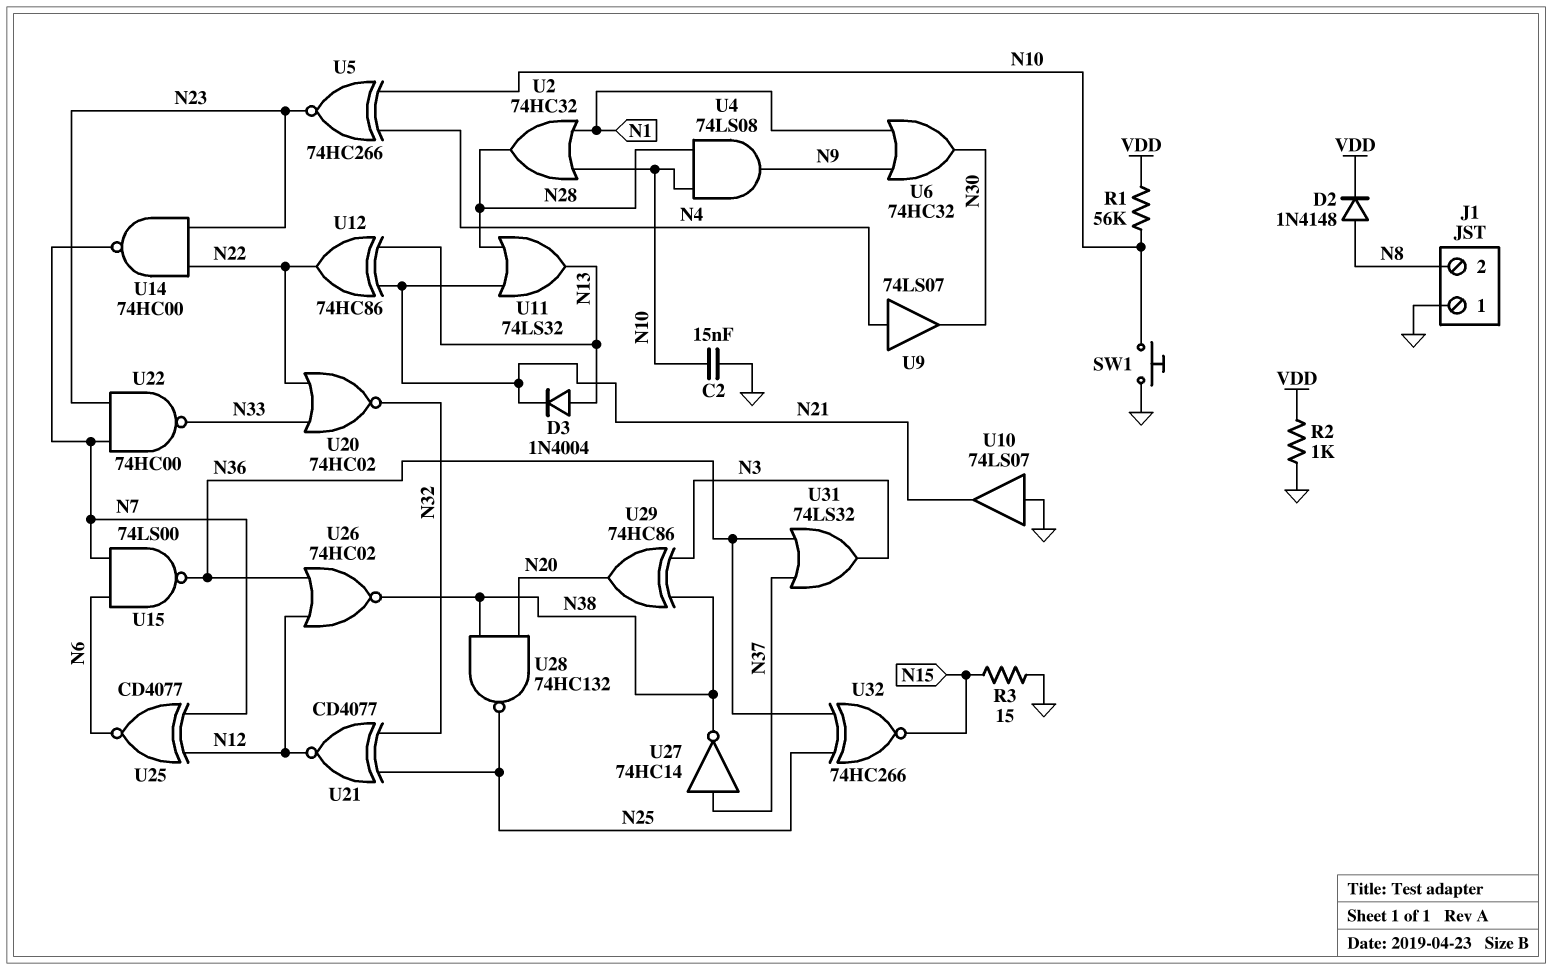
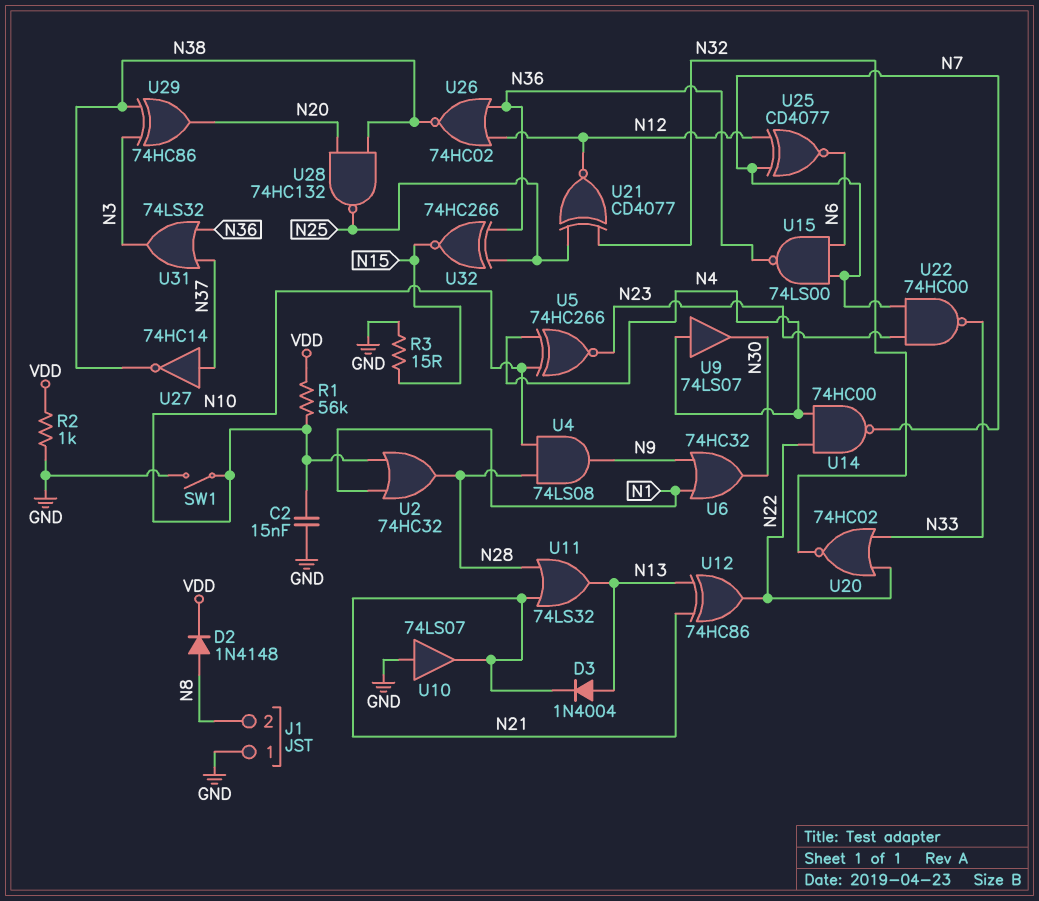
SW1: button (GND, N10) -> switch (GND, N10)
U14: NAND 74HC00 (in N22, in N23, out N7) -> NAND 74HC00 (in N4, in N22, out N7)

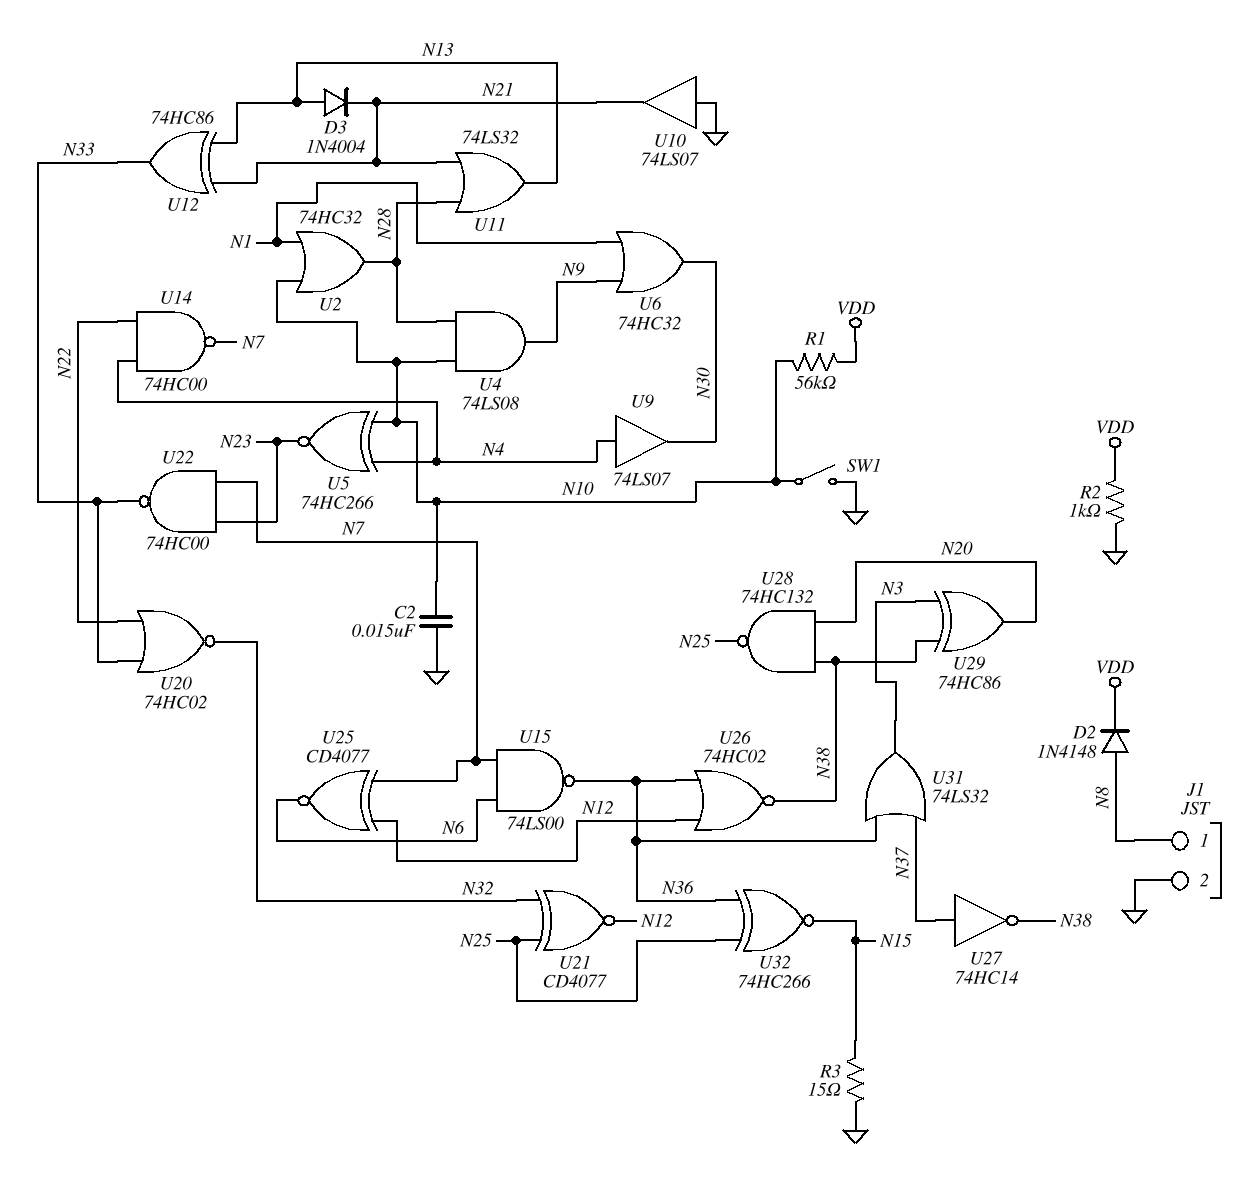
J1 pin 1: GND -> N8
J1 pin 2: N8 -> GND
U12: XOR 74HC86 (in N13, in N21, out N22) -> XOR 74HC86 (in N13, in N21, out N33)

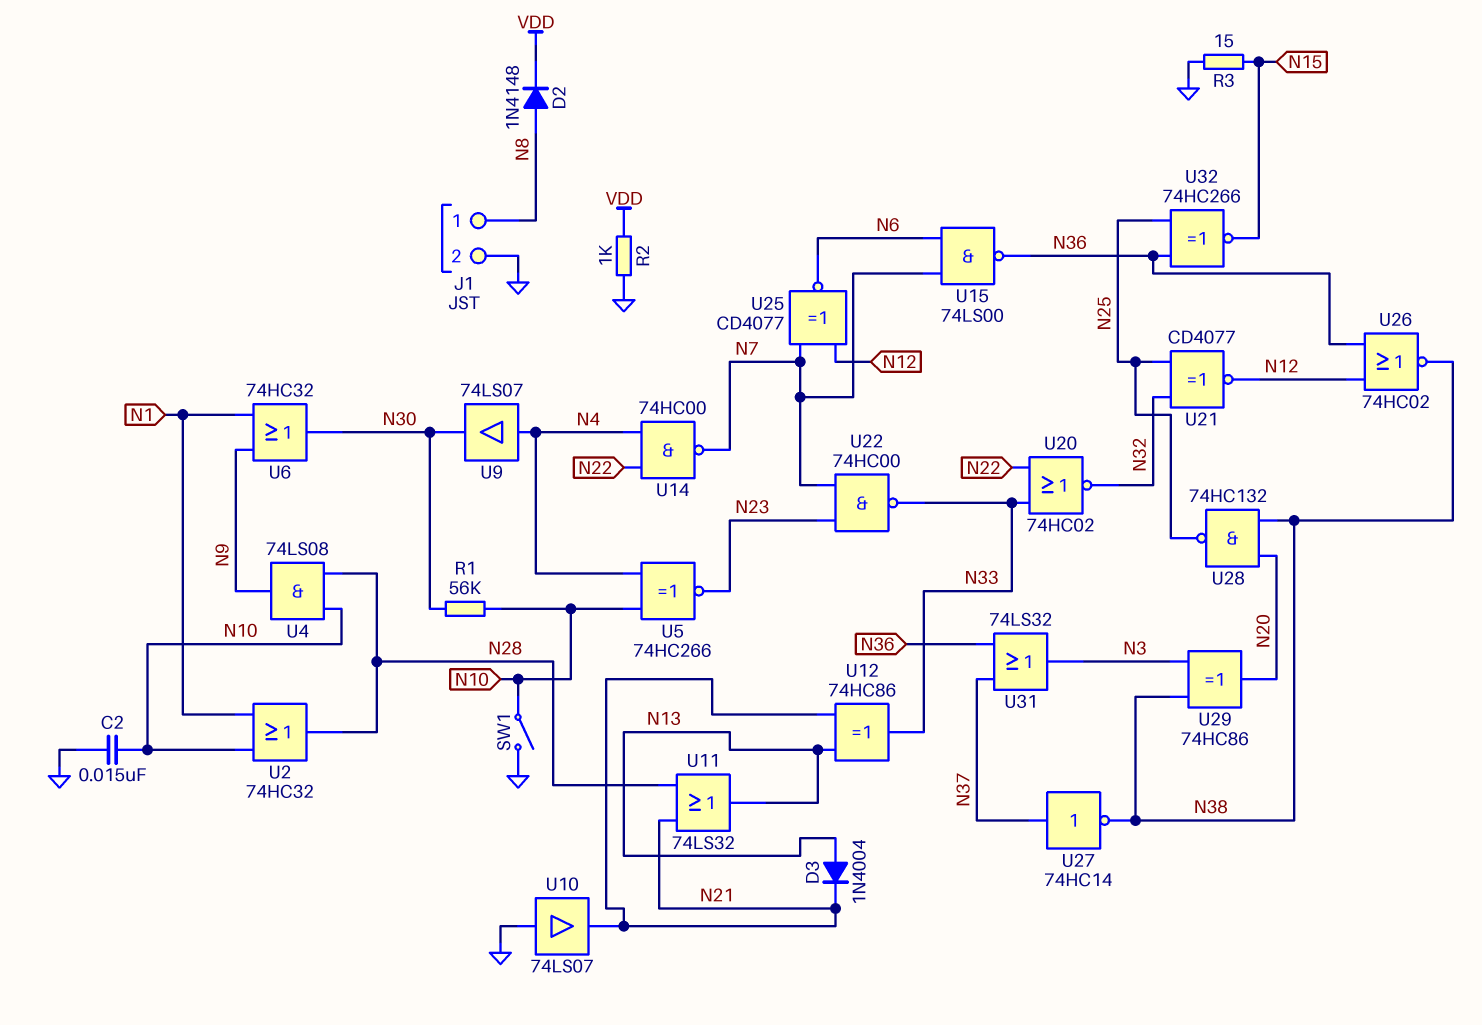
R1: 56k (N10, VDD) -> 56k (N10, N30)

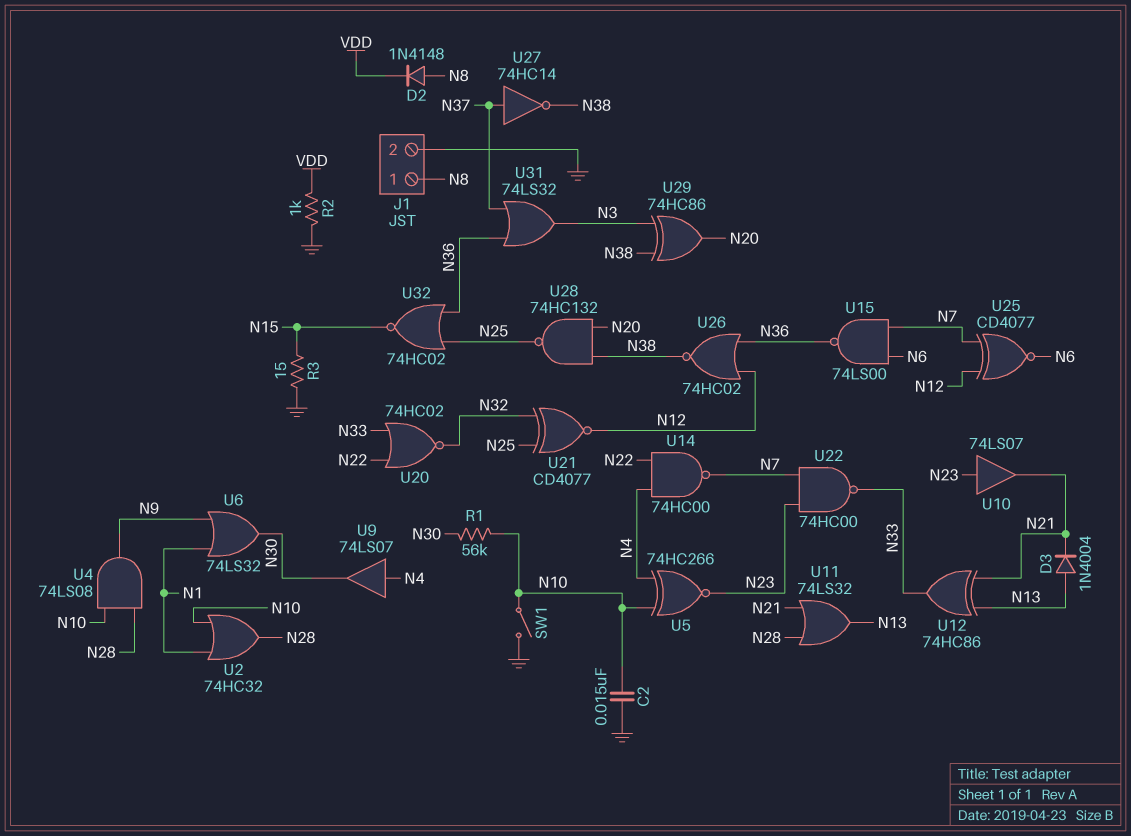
U6: OR 74HC32 (in N1, in N9, out N30) -> OR 74LS32 (in N1, in N9, out N30)
U10: buffer 74LS07 (in GND, out N21) -> buffer 74LS07 (in N23, out N21)
U32: XNOR 74HC266 (in N25, in N36, out N15) -> NOR 74HC02 (in N25, in N36, out N15)

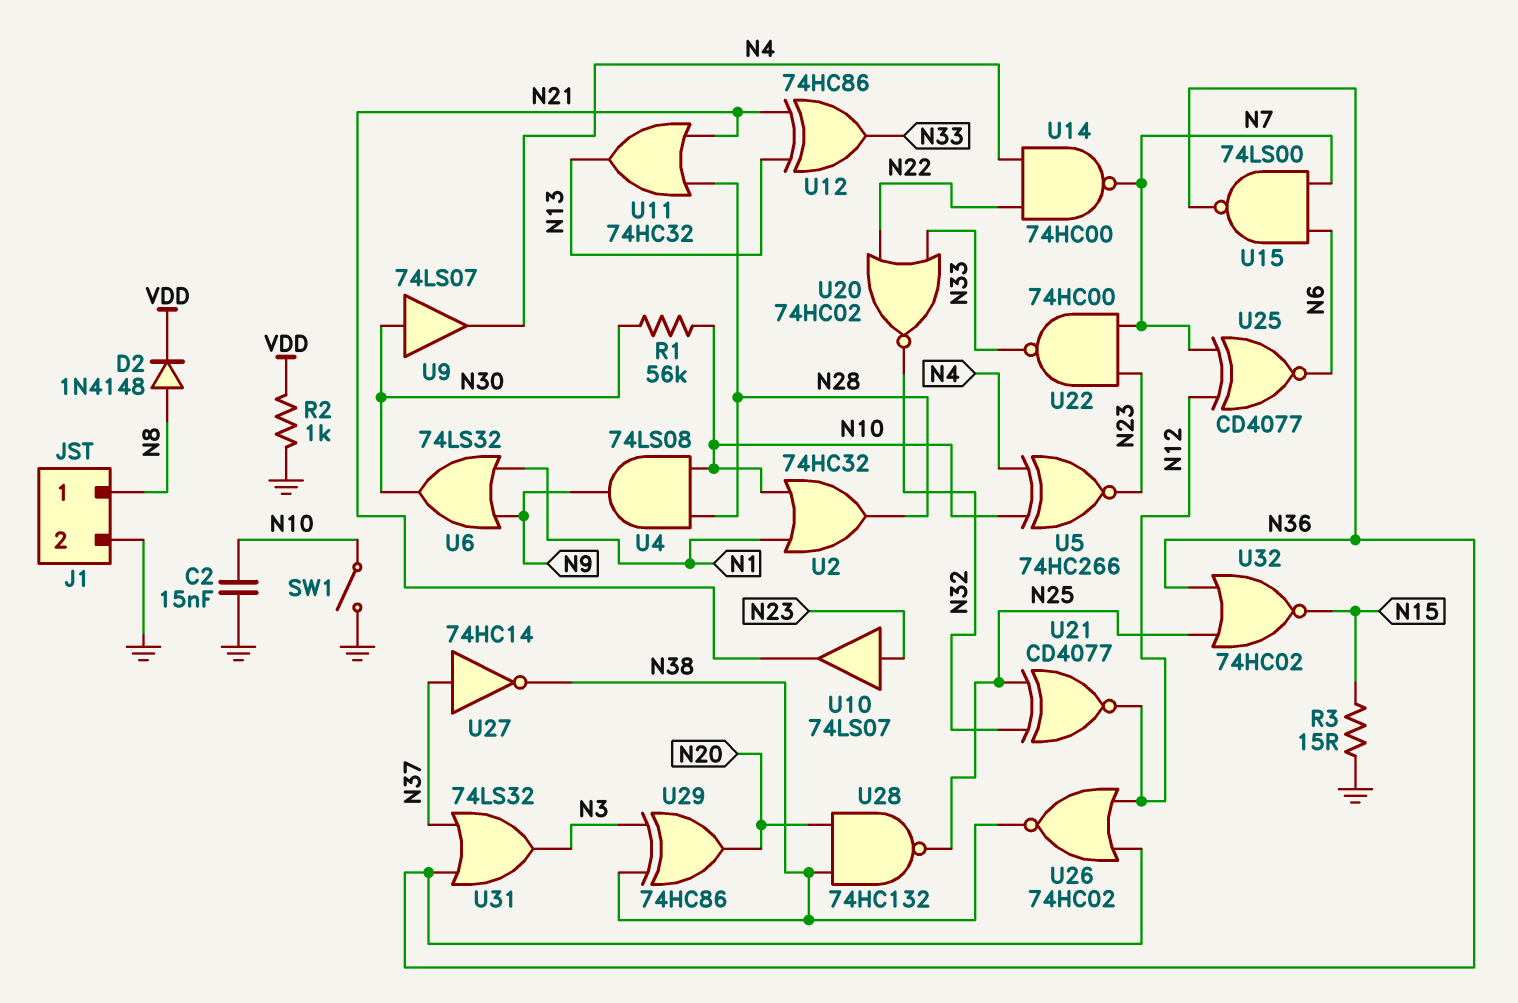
D3: diode 1N4004 (A N13, K N21) -> none
U9: buffer 74LS07 (in N4, out N30) -> buffer 74LS07 (in N30, out N4)
U11: OR 74LS32 (in N21, in N28, out N13) -> OR 74HC32 (in N21, in N28, out N13)

